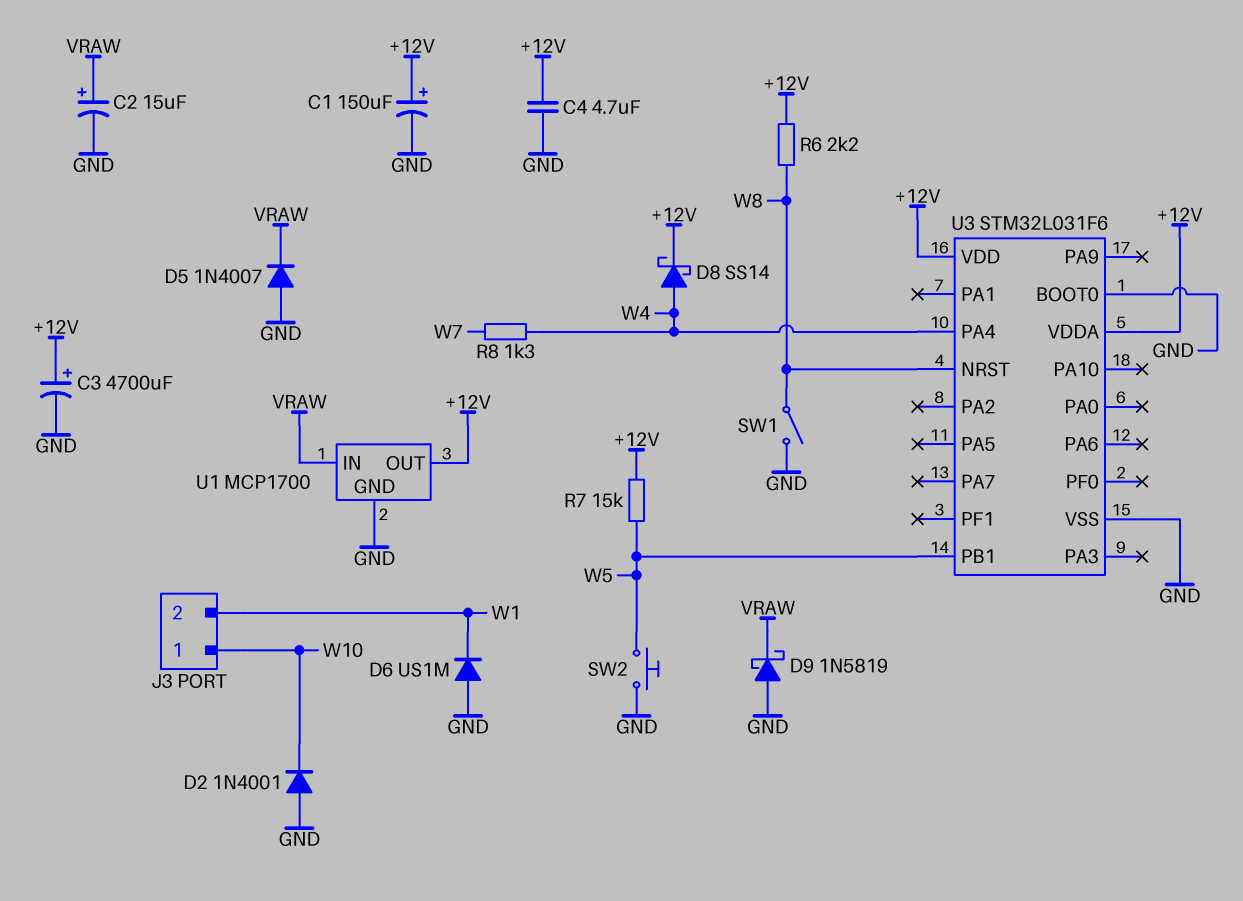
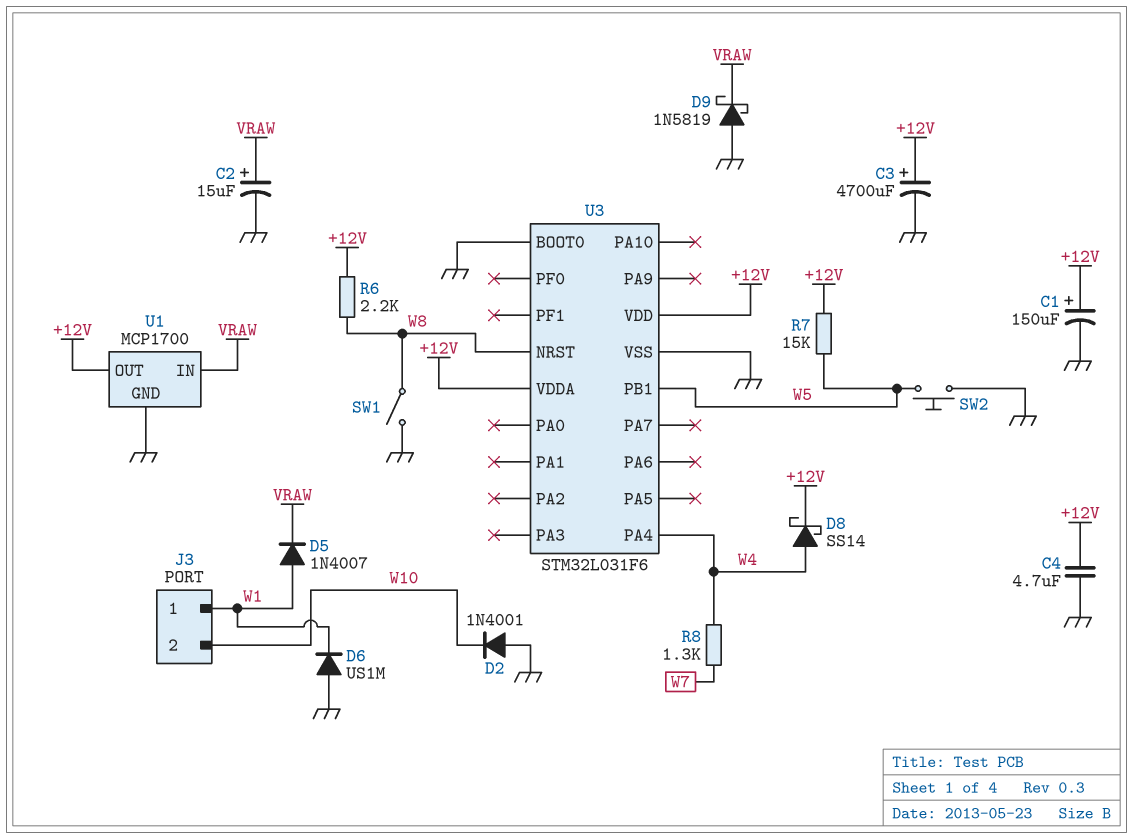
D5: diode 1N4007 (A GND, K VRAW) -> diode 1N4007 (A W1, K VRAW)
J3 pin 1: W10 -> W1
J3 pin 2: W1 -> W10

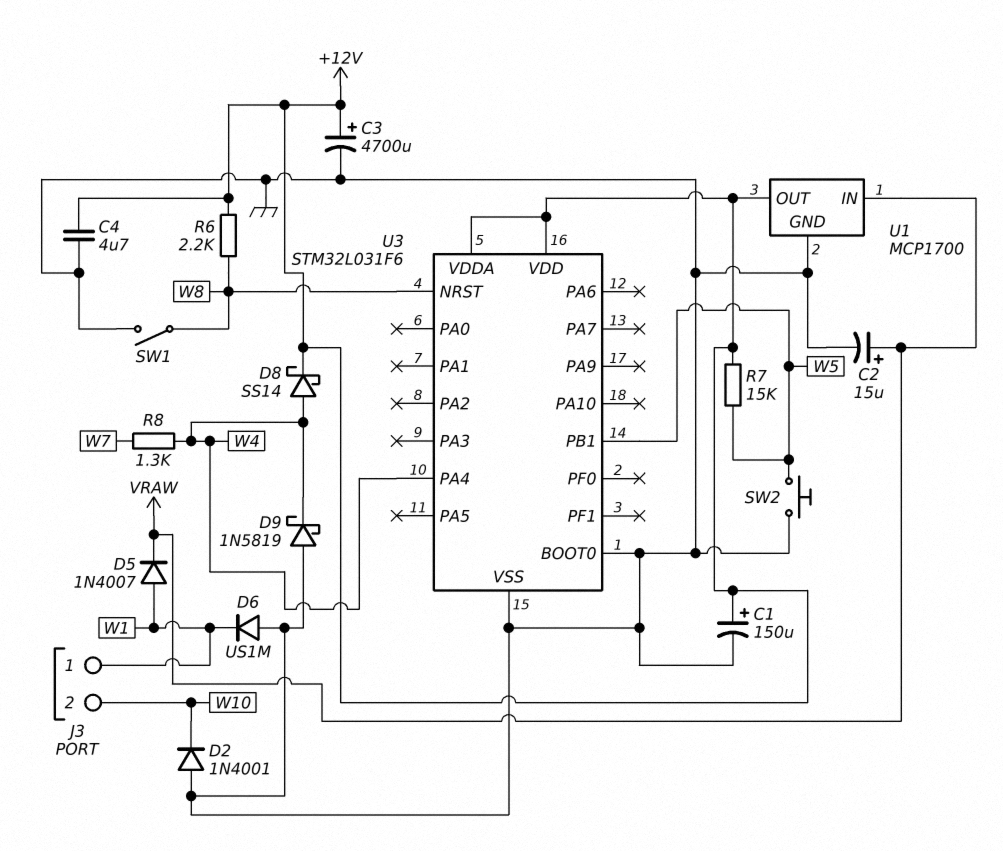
D9: schottky 1N5819 (A GND, K VRAW) -> schottky 1N5819 (A GND, K W4)

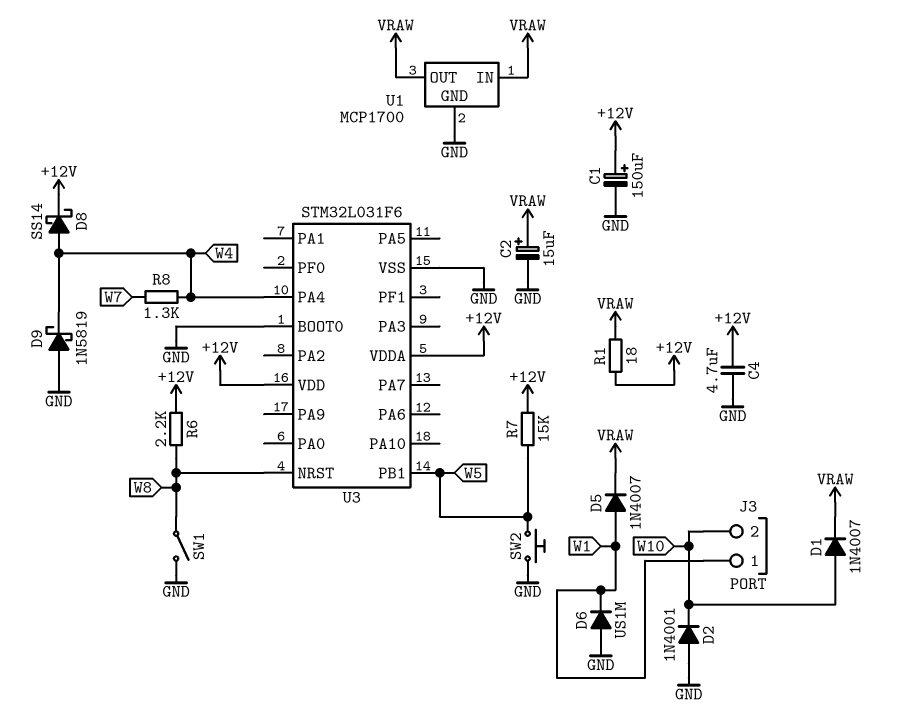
C3: 4700uF (plus +12V, minus GND) -> none
D1: none -> diode 1N4007 (A W10, K VRAW)
R1: none -> 18 (+12V, VRAW)
U1 pin OUT: +12V -> VRAW

